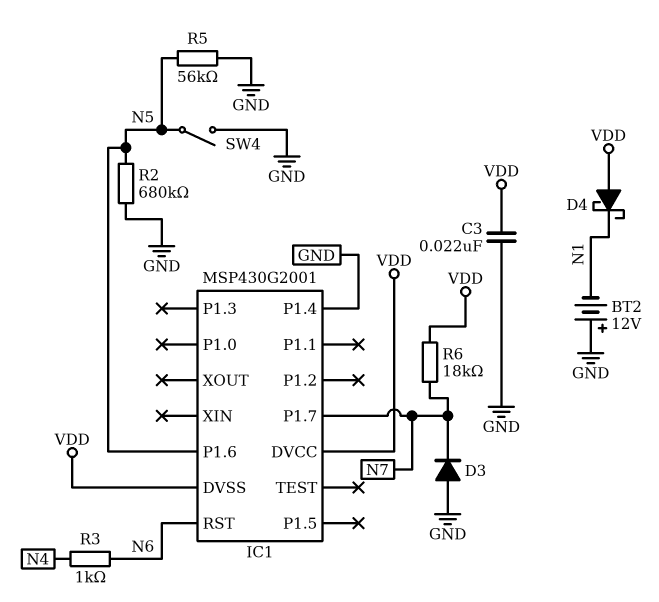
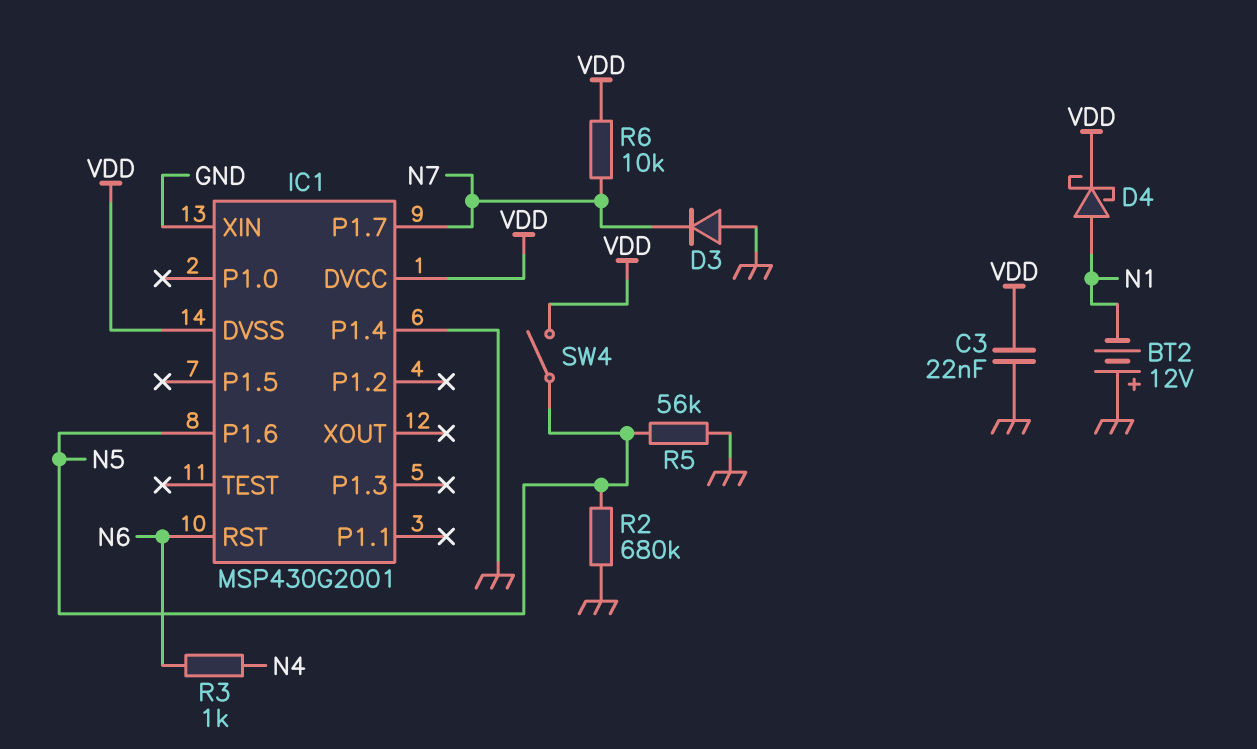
D4: schottky (A VDD, K N1) -> schottky (A N1, K VDD)
IC1 pin XIN: none -> GND
R6: 18k (N7, VDD) -> 10k (N7, VDD)
SW4: switch (GND, N5) -> switch (N5, VDD)

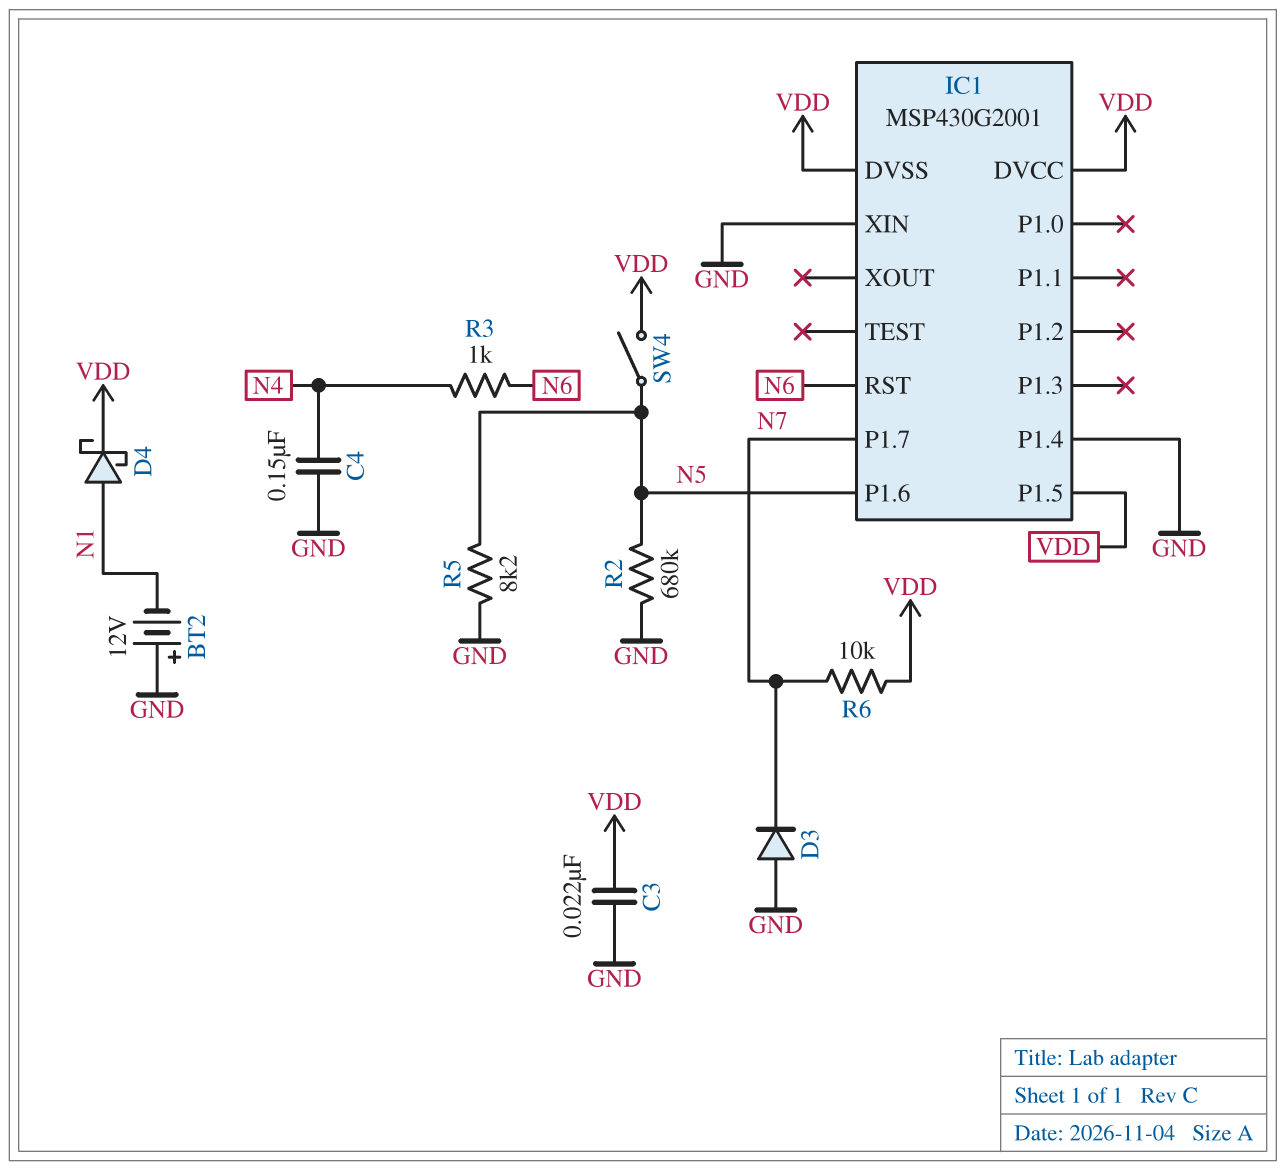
C4: none -> 150nF (GND, N4)
IC1 pin P1.5: none -> VDD
R5: 56k (GND, N5) -> 8.2k (GND, N5)

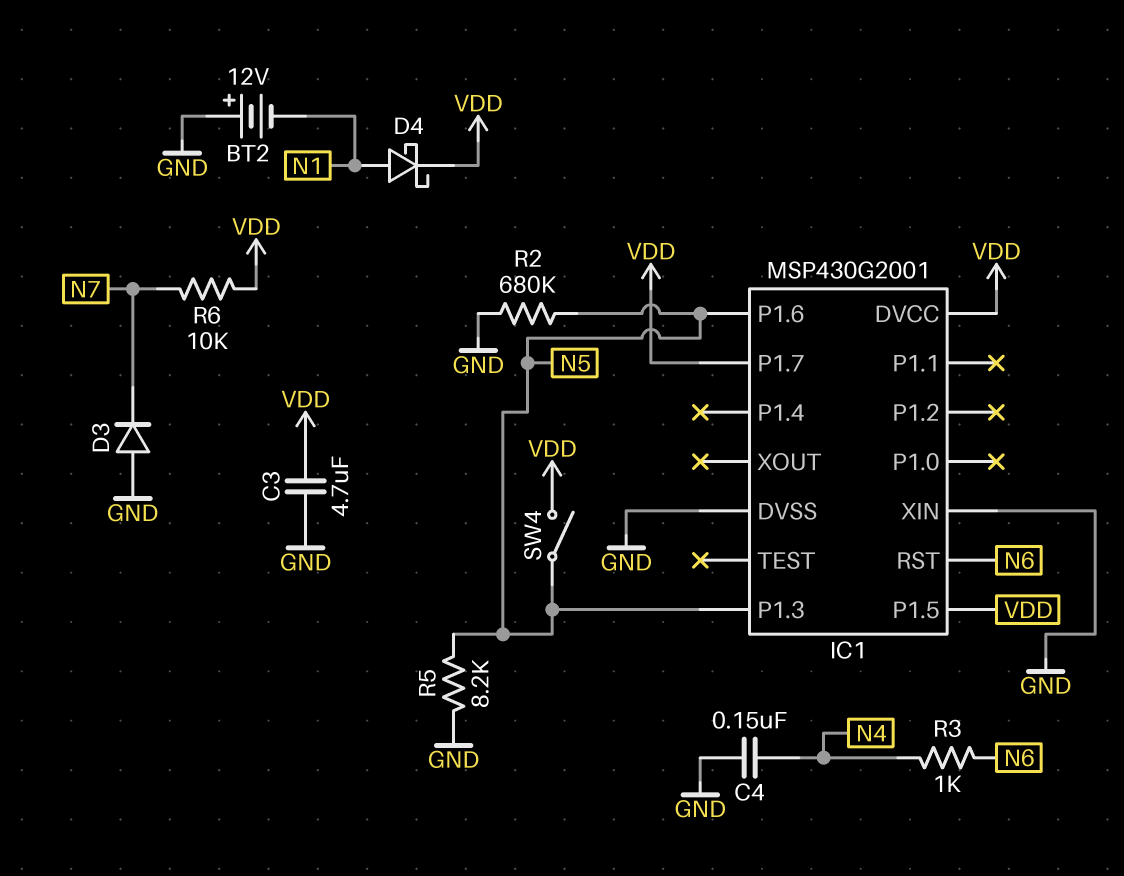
C3: 22nF (GND, VDD) -> 4.7uF (GND, VDD)
IC1 pin DVSS: VDD -> GND
IC1 pin P1.3: none -> N5
IC1 pin P1.4: GND -> none
IC1 pin P1.7: N7 -> VDD

